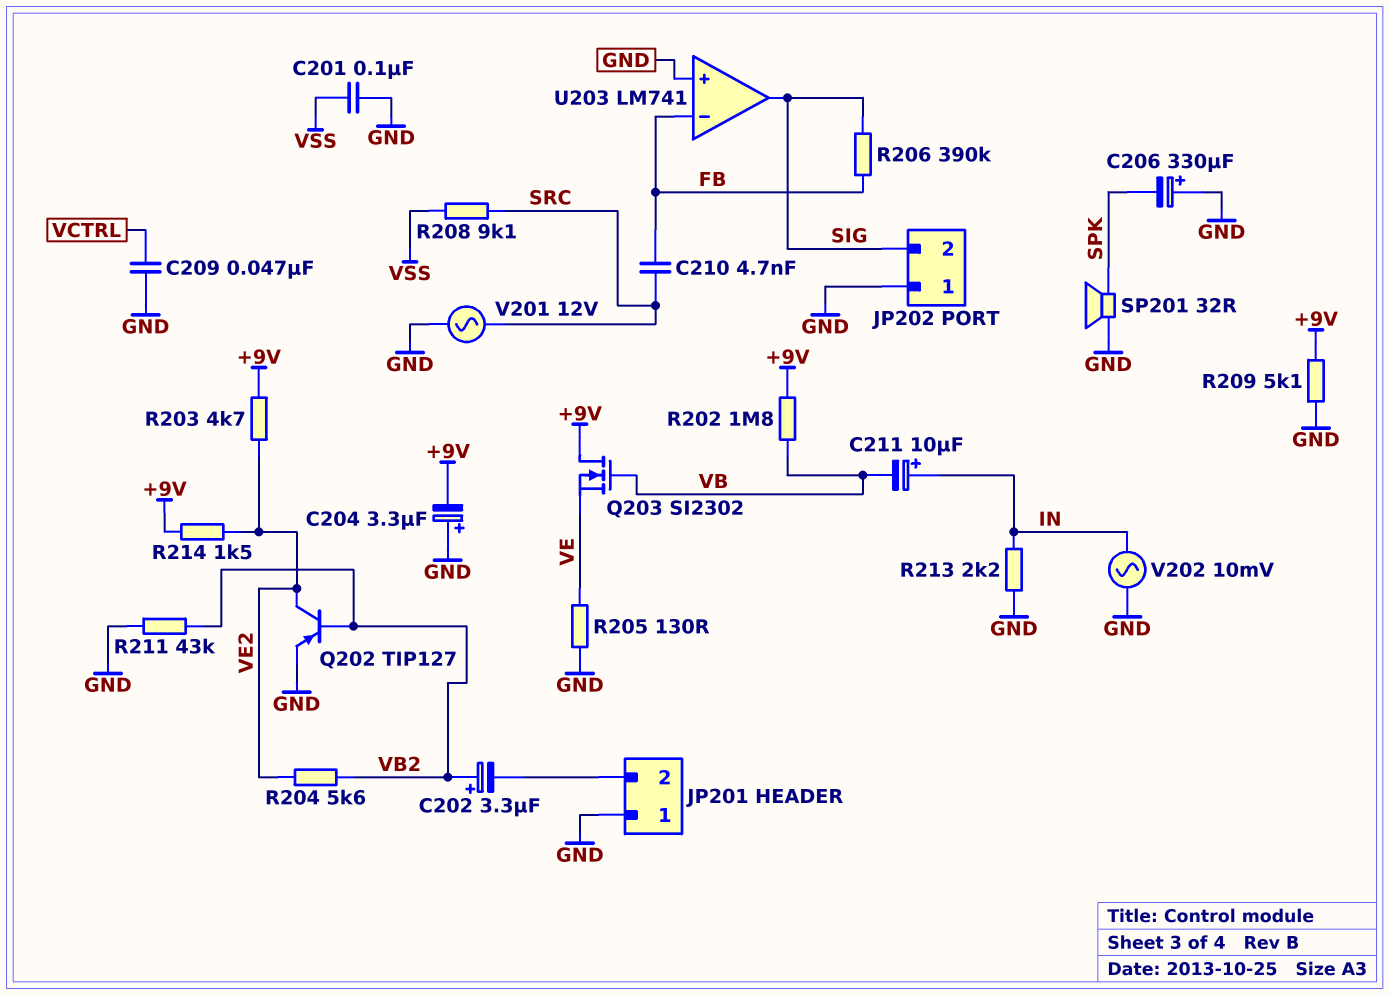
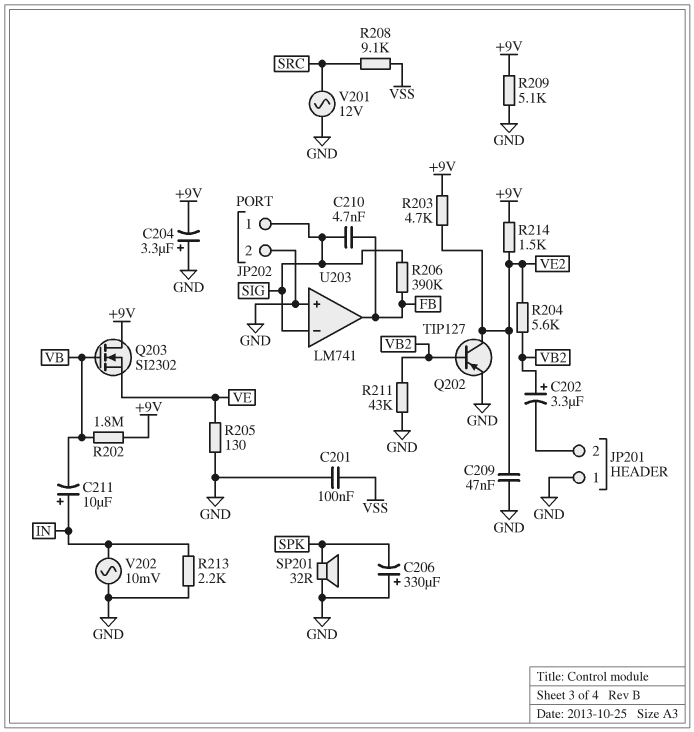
C209: 47nF (GND, VCTRL) -> 47nF (GND, VE2)
C210: 4.7nF (FB, SRC) -> 4.7nF (FB, SIG)
JP202 pin 1: GND -> SIG
JP202 pin 2: SIG -> GND
U203 pin in-: FB -> SIG
U203 pin out: SIG -> FB

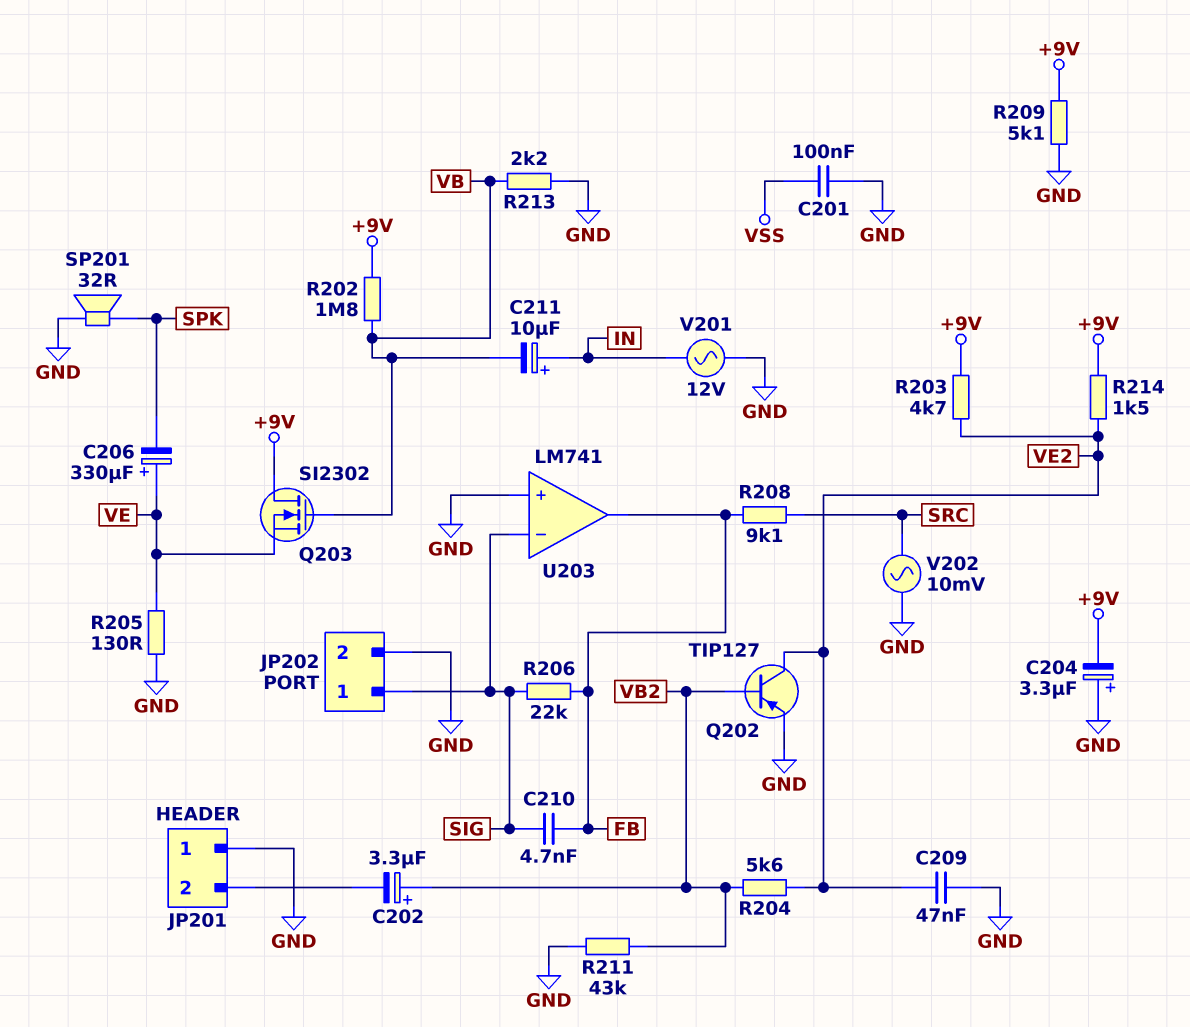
C206: 330uF (plus GND, minus SPK) -> 330uF (plus VE, minus SPK)
R206: 390k (FB, SIG) -> 22k (FB, SIG)
R208: 9.1k (SRC, VSS) -> 9.1k (FB, SRC)
R213: 2.2k (GND, IN) -> 2.2k (GND, VB)
V201: AC 12V (GND, SRC) -> AC 12V (GND, IN)
V202: AC 10mV (GND, IN) -> AC 10mV (GND, SRC)

